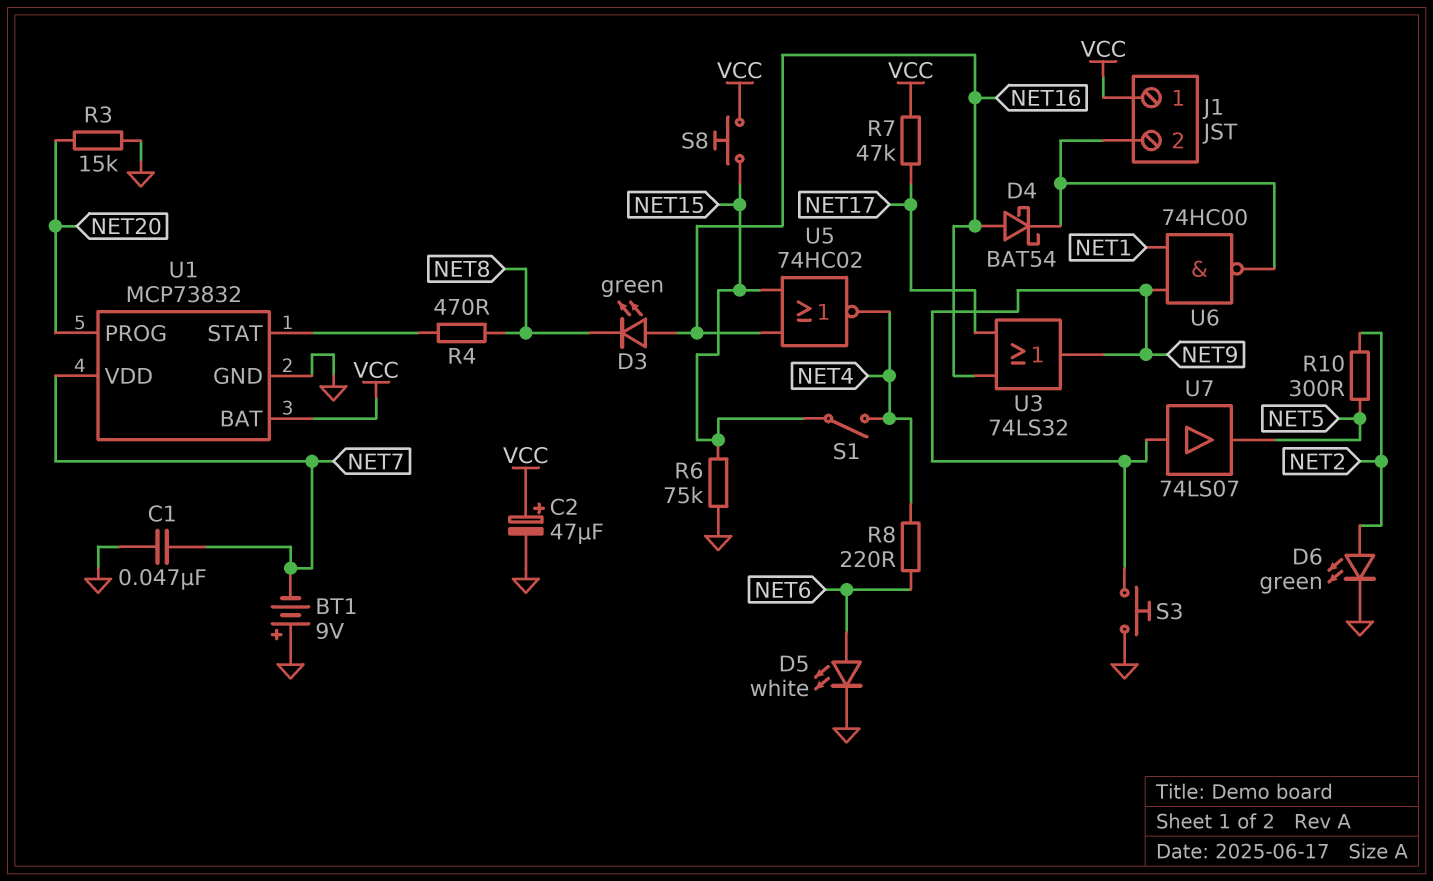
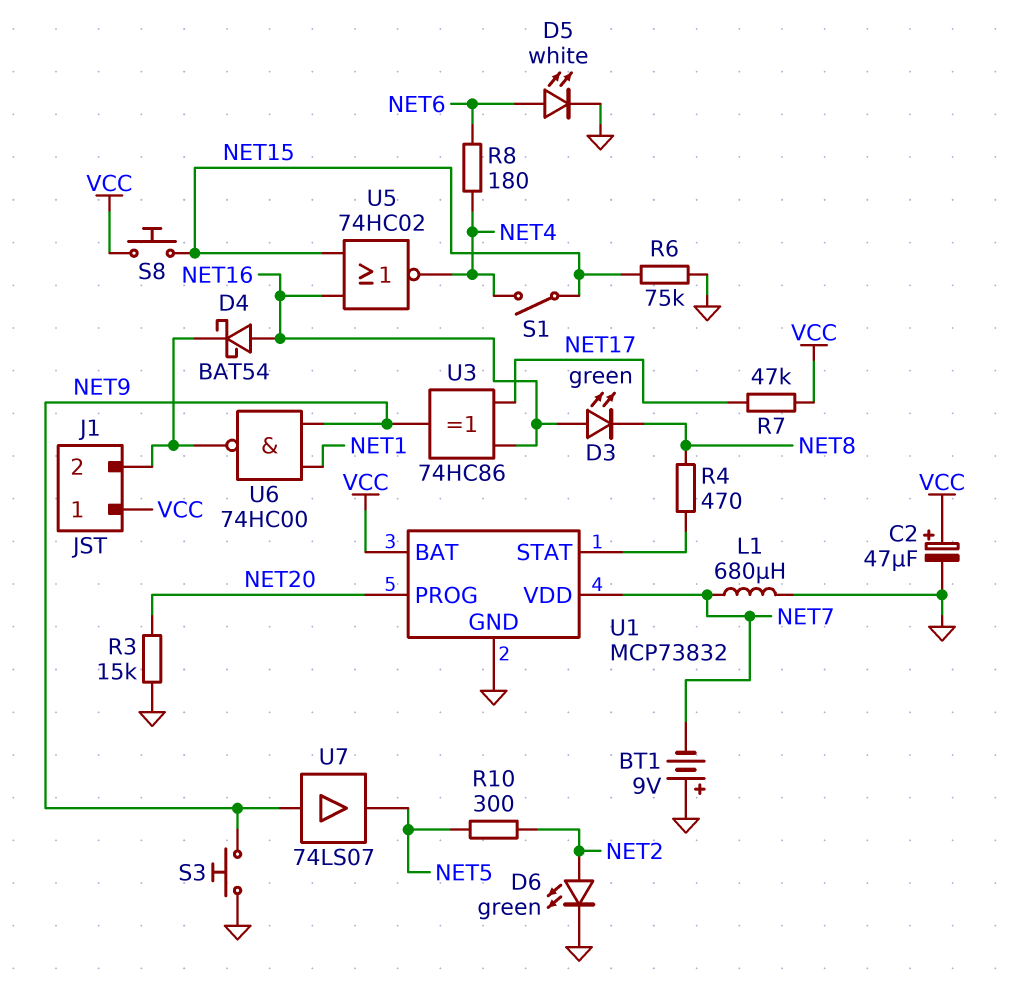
C1: 47nF (GND, NET7) -> none
L1: none -> 680uH (GND, NET7)
R8: 220 (NET4, NET6) -> 180 (NET4, NET6)
U3: OR 74LS32 (in NET16, in NET17, out NET9) -> XOR 74HC86 (in NET16, in NET17, out NET9)

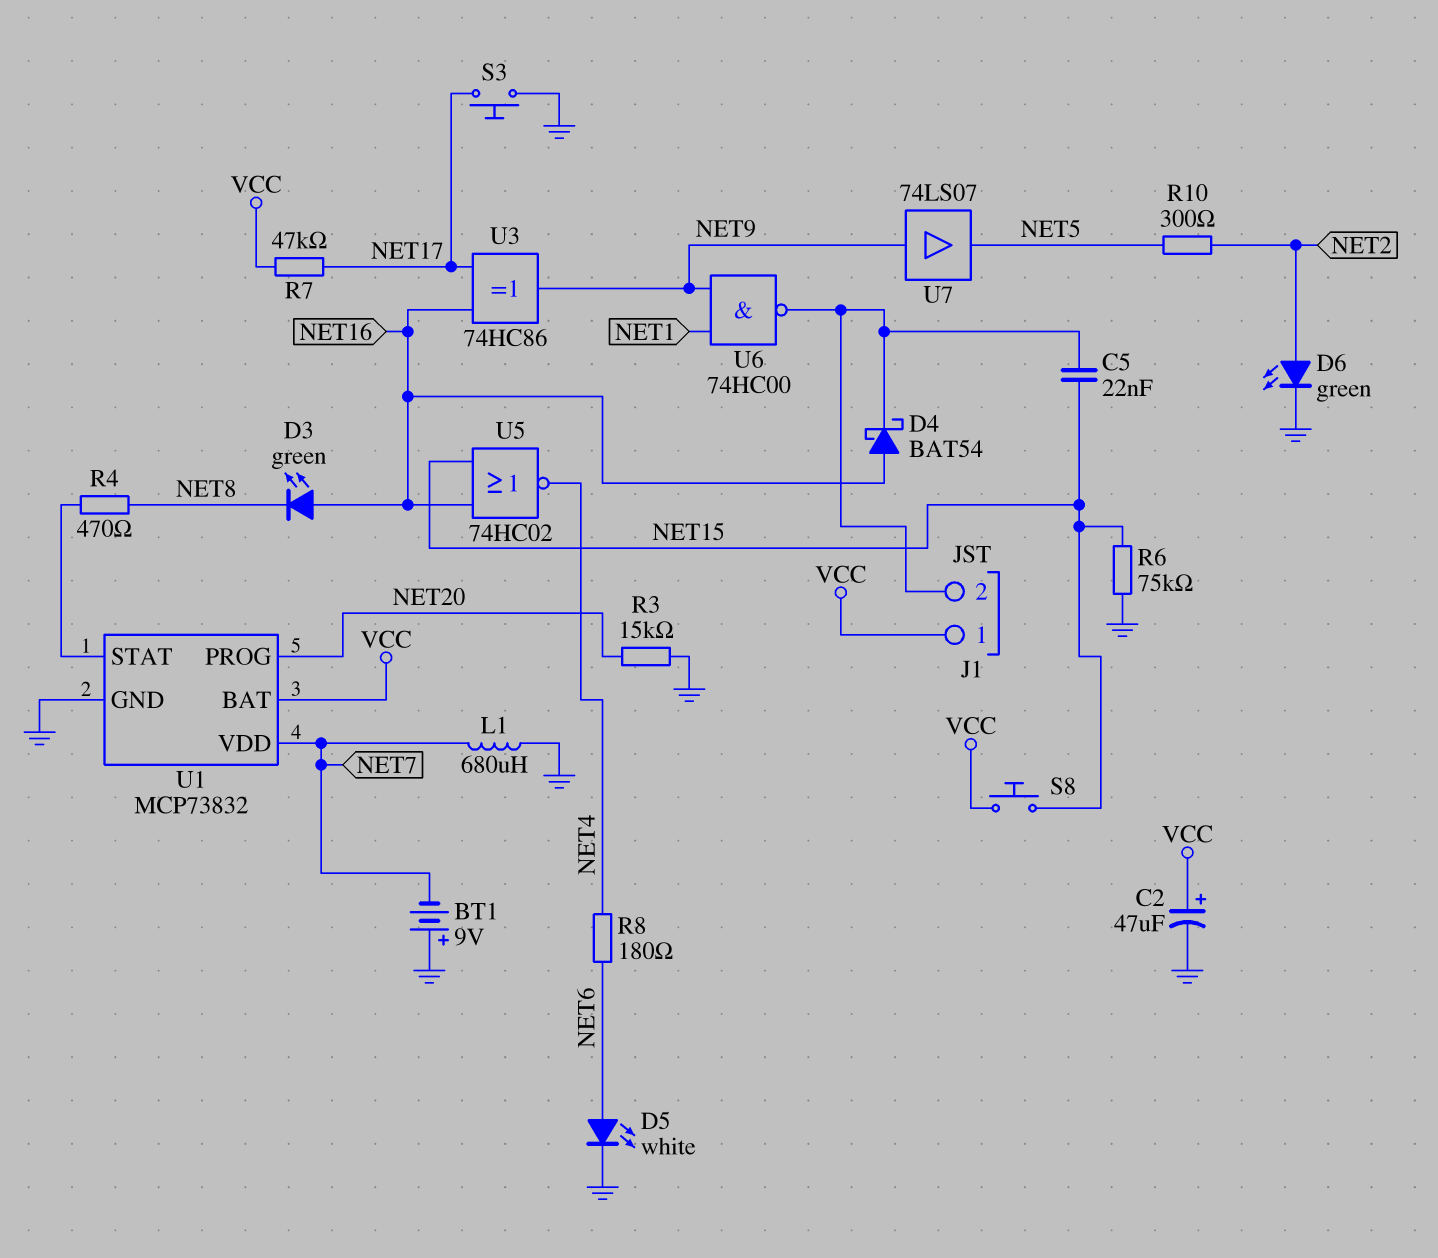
C5: none -> 22nF (J1/2, NET15)
S1: switch (NET4, NET15) -> none
S3: button (GND, NET9) -> button (GND, NET17)

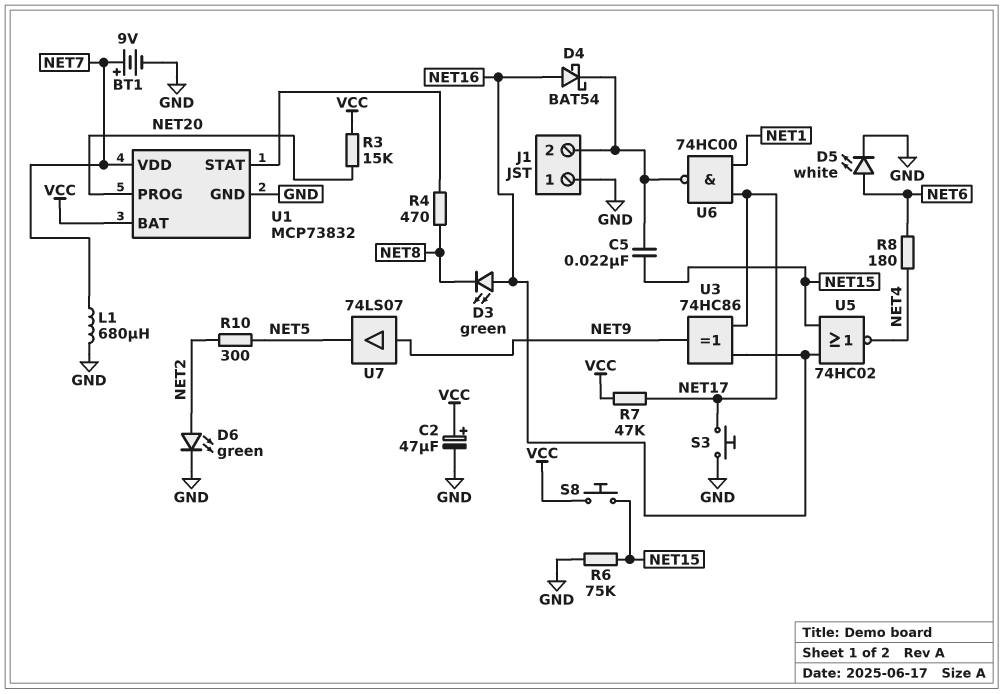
BT1: 9V (plus GND, minus NET7) -> 9V (plus NET7, minus GND)
J1 pin 1: VCC -> GND
R3: 15k (GND, NET20) -> 15k (NET20, VCC)
U6: NAND 74HC00 (in NET1, in NET9, out J1/2) -> NAND 74HC00 (in NET1, in NET17, out J1/2)

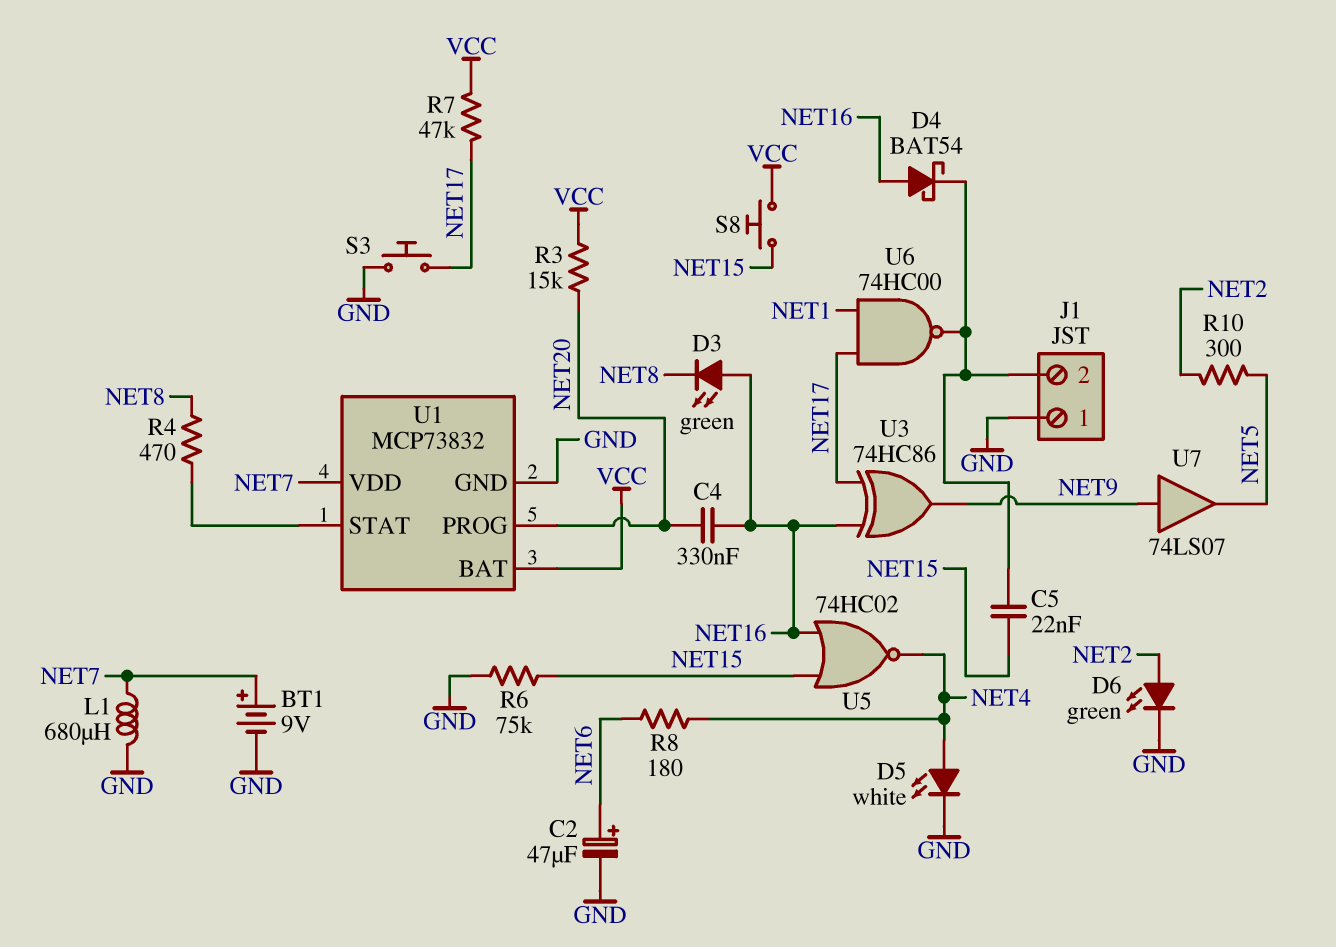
C2: 47uF (plus VCC, minus GND) -> 47uF (plus NET6, minus GND)
C4: none -> 330nF (NET16, NET20)
D5: LED white (A NET6, K GND) -> LED white (A NET4, K GND)

